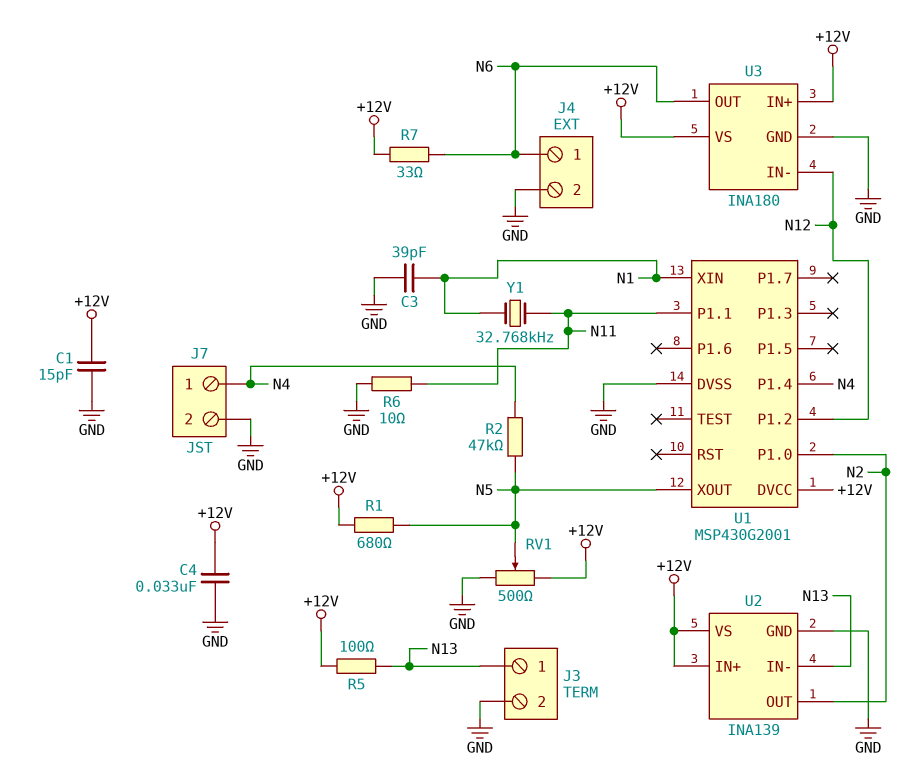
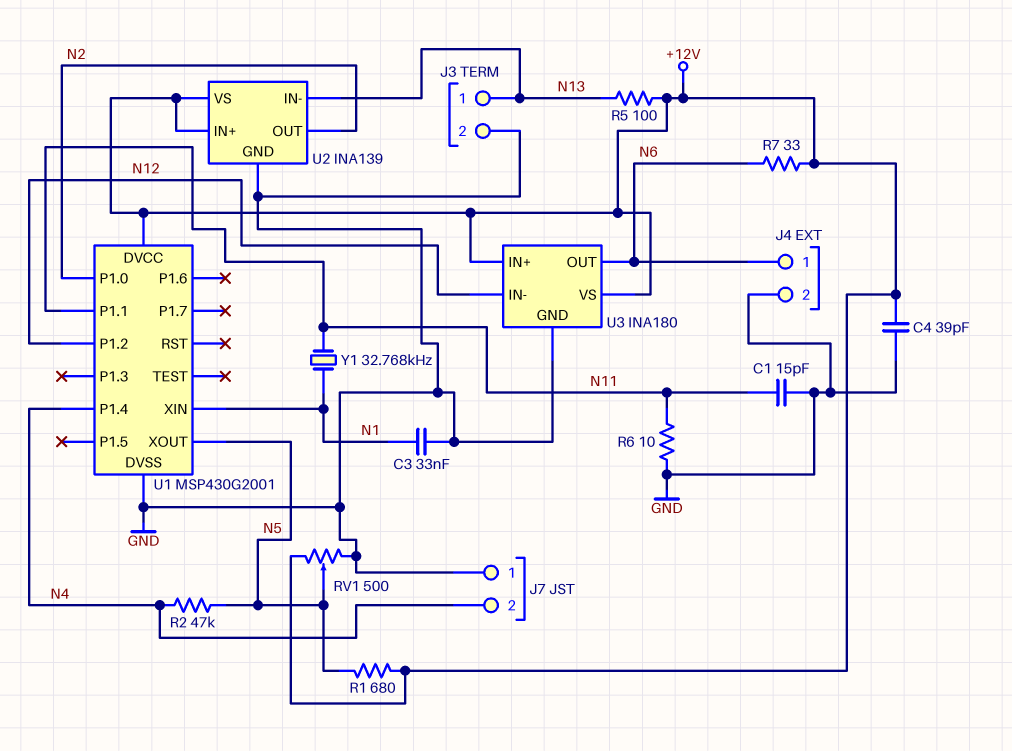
C1: 15pF (+12V, GND) -> 15pF (GND, N11)
C3: 39pF (GND, N1) -> 33nF (GND, N1)
C4: 33nF (+12V, GND) -> 39pF (+12V, GND)
J7 pin 1: N4 -> GND
J7 pin 2: GND -> N4

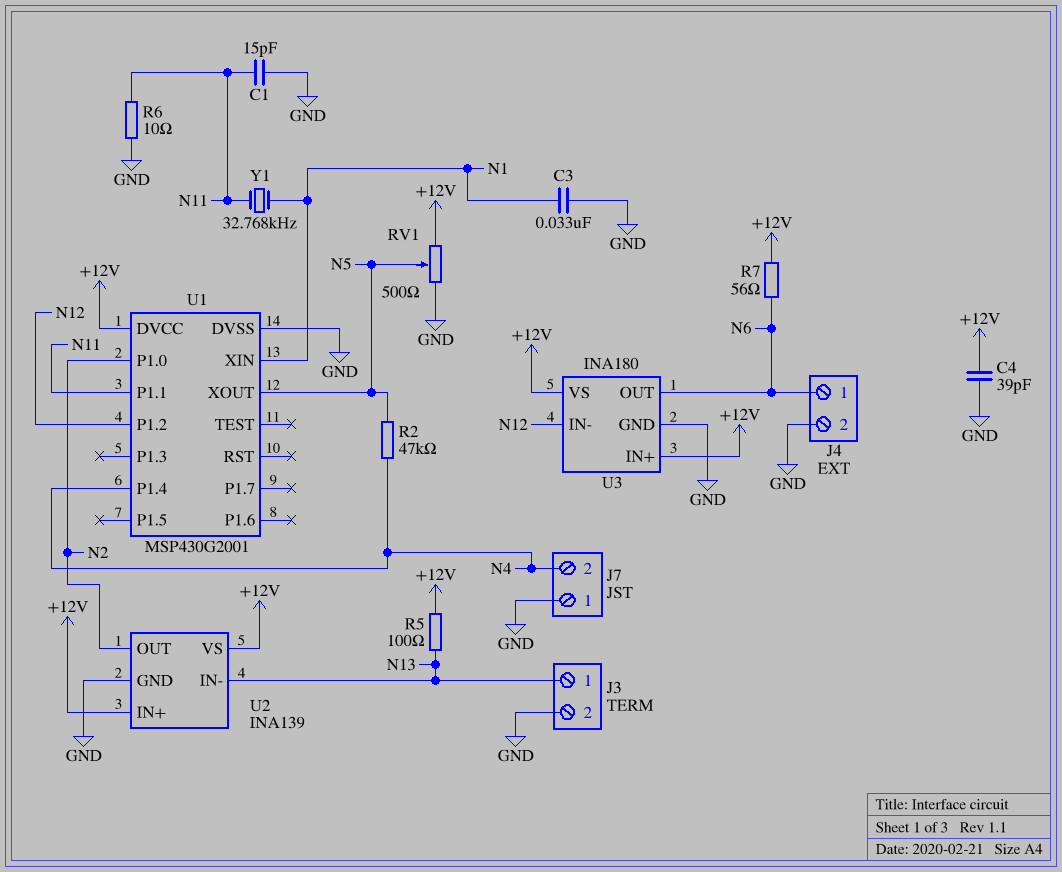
R1: 680 (+12V, N5) -> none
R7: 33 (+12V, N6) -> 56 (+12V, N6)

